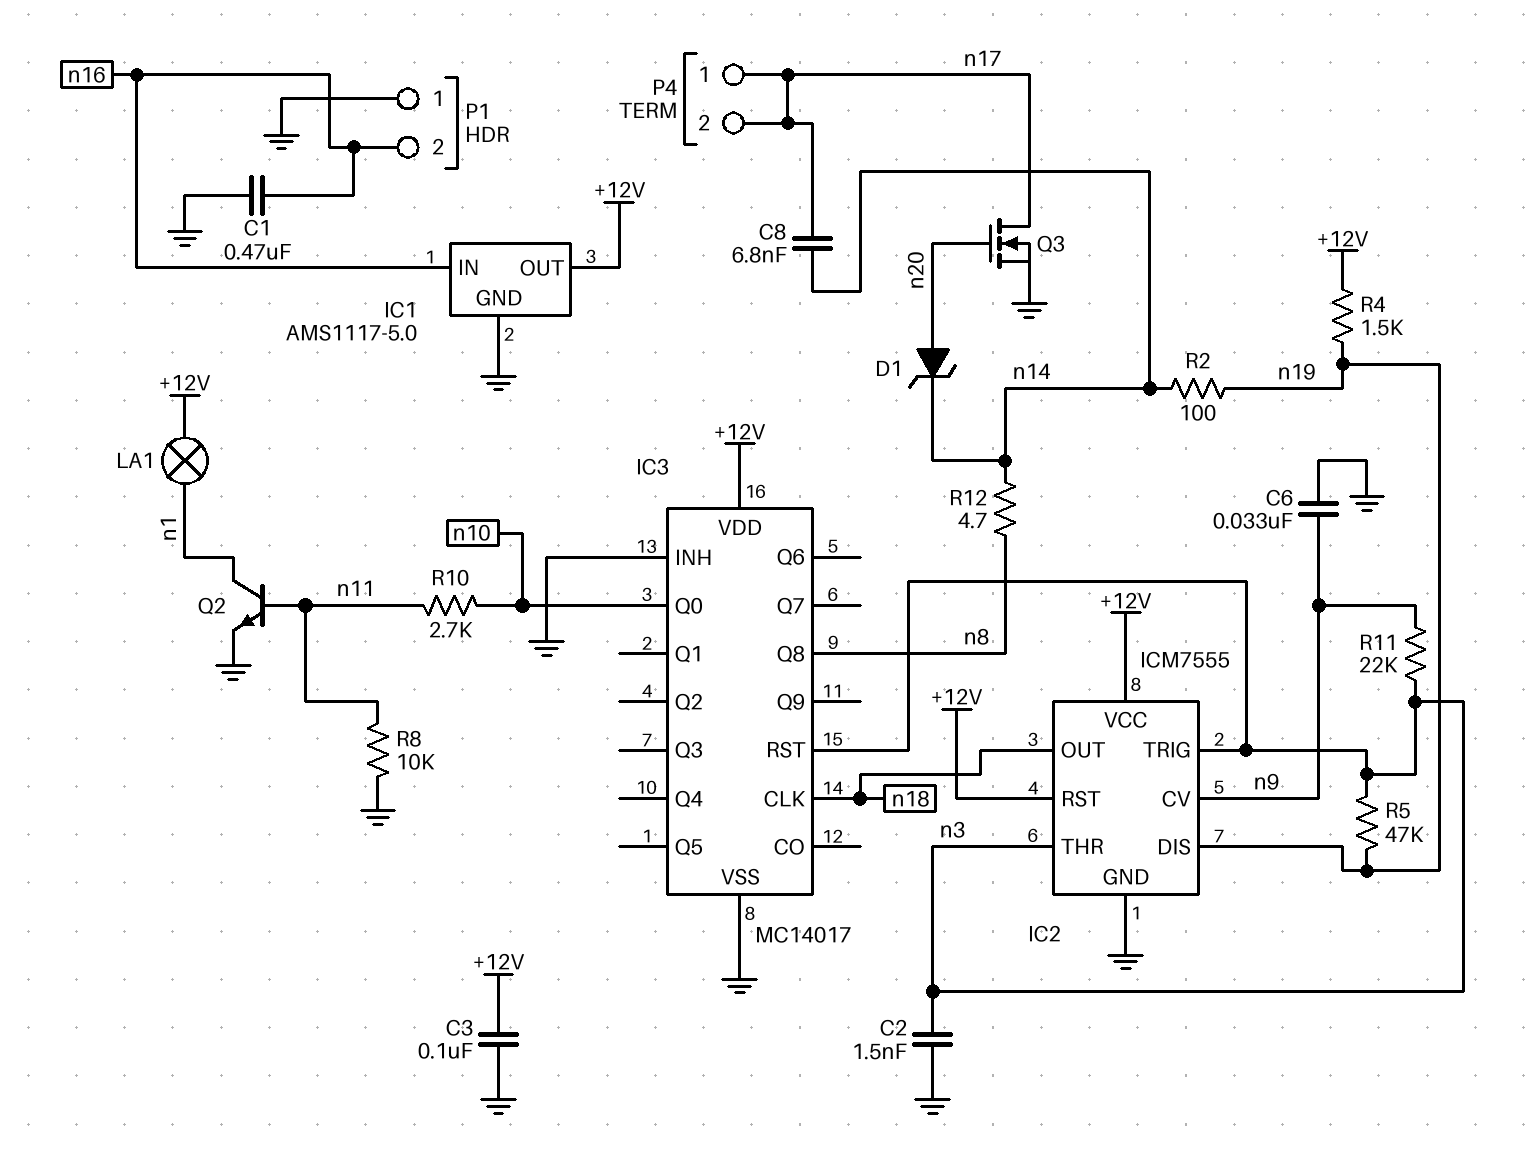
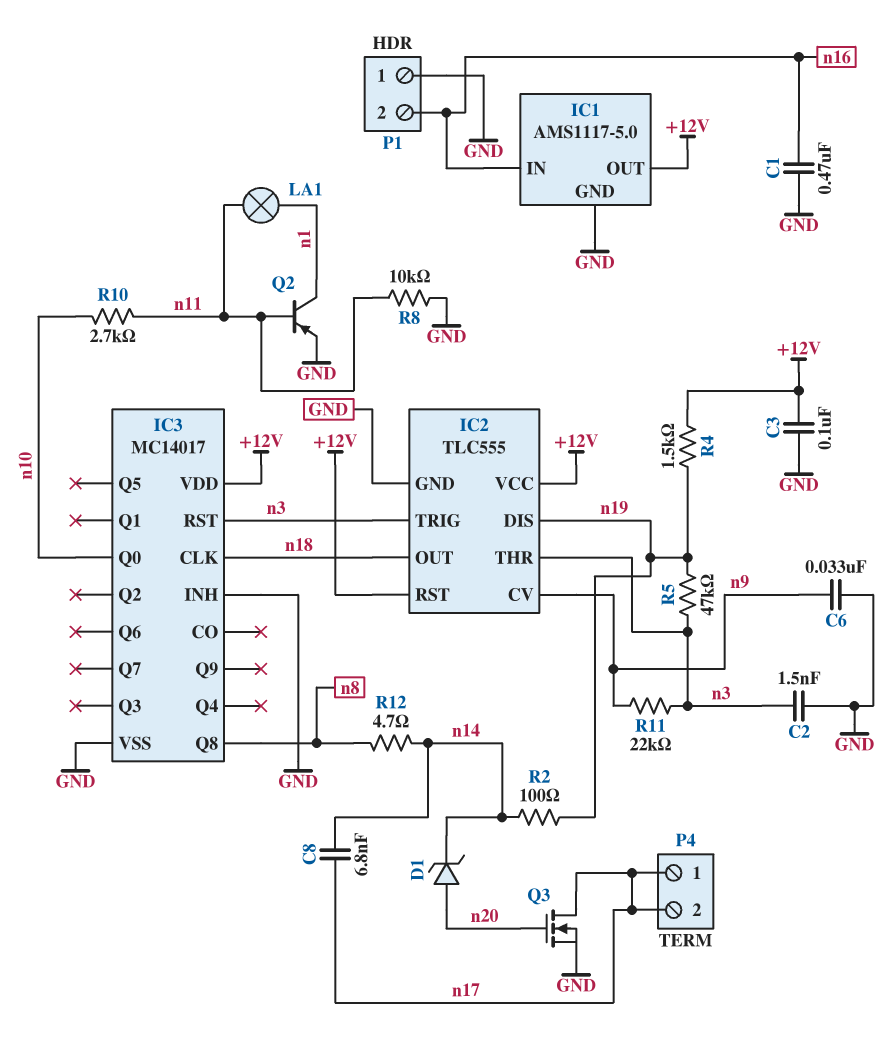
IC2: ICM7555 -> TLC555
LA1: lamp (+12V, n1) -> lamp (n1, n11)
Q2: NPN (B n11, C n1, E GND) -> PNP (B n11, C n1, E GND)

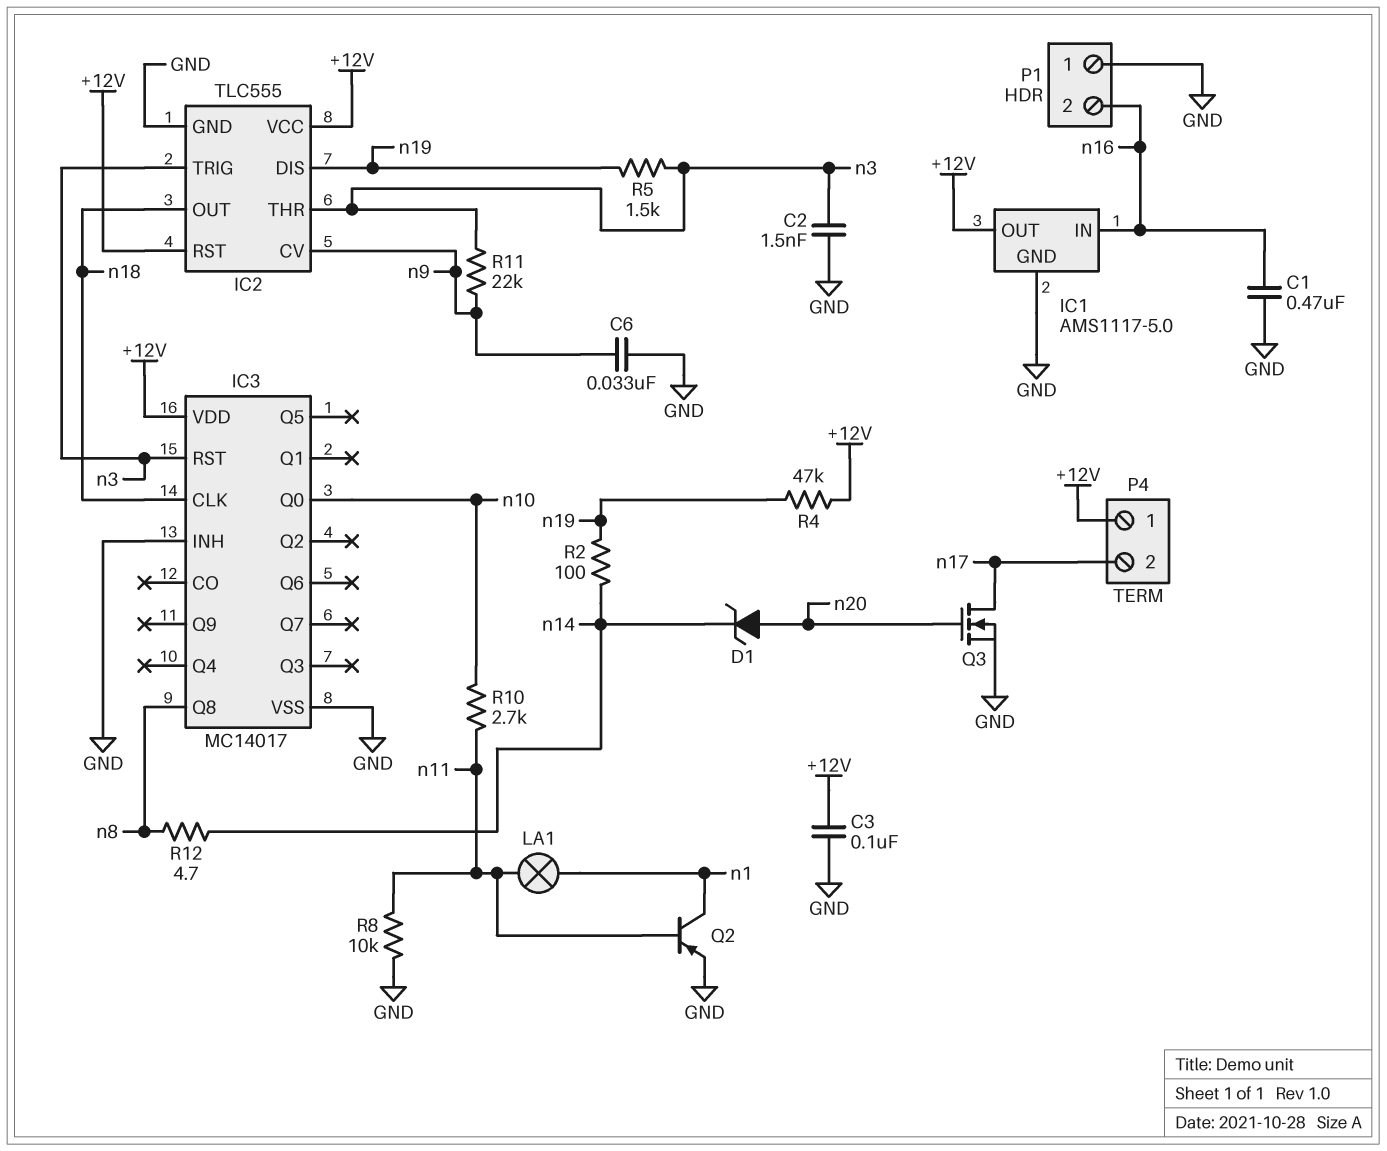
C8: 6.8nF (n14, n17) -> none
P4 pin 1: n17 -> +12V
R4: 1.5k (+12V, n19) -> 47k (+12V, n19)
R5: 47k (n3, n19) -> 1.5k (n3, n19)

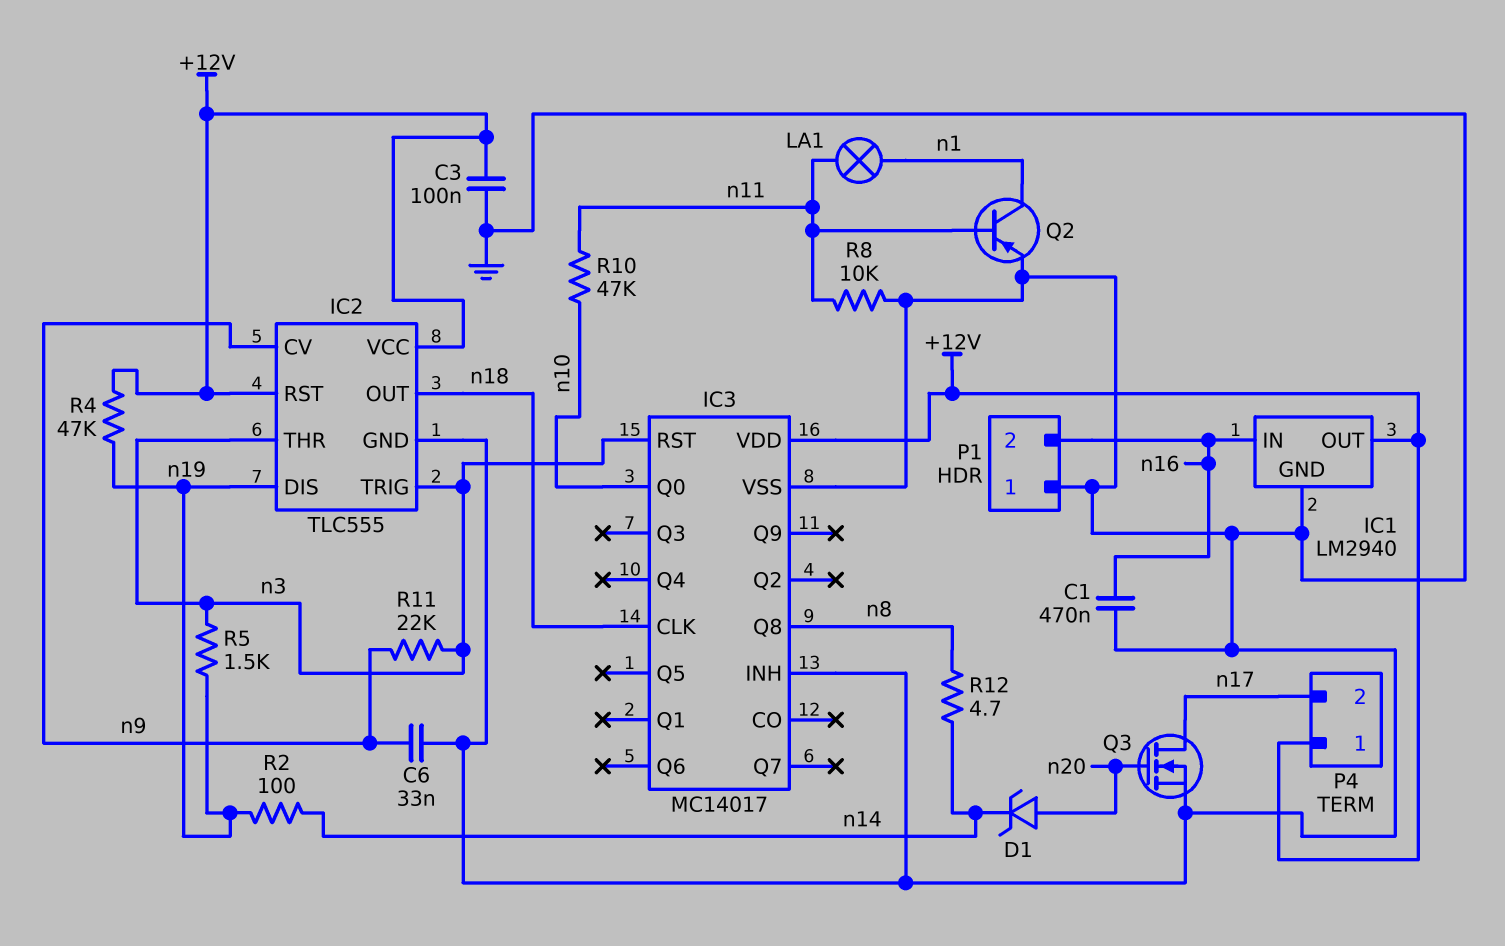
C2: 1.5nF (GND, n3) -> none
IC1: AMS1117-5.0 -> LM2940
R10: 2.7k (n10, n11) -> 47k (n10, n11)

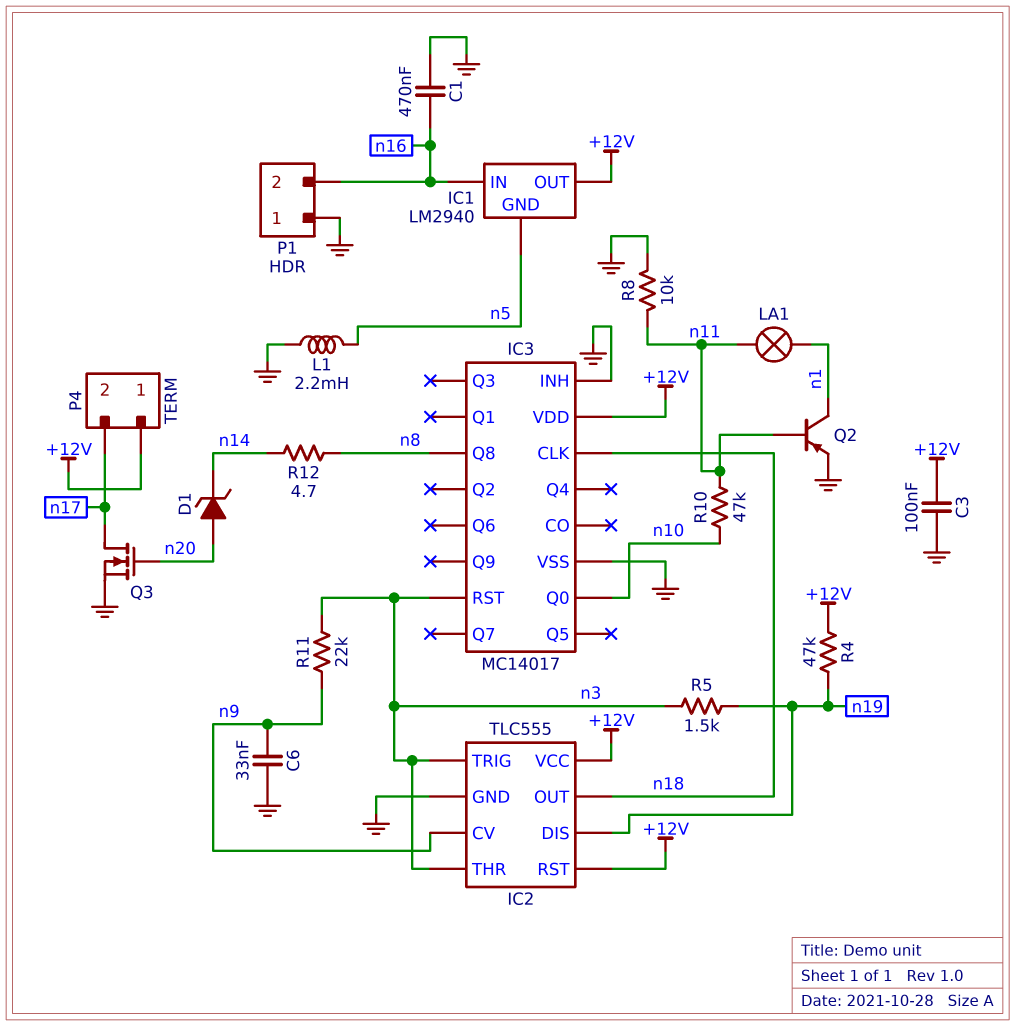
IC1 pin GND: GND -> n5
L1: none -> 2.2mH (GND, n5)
R2: 100 (n14, n19) -> none

